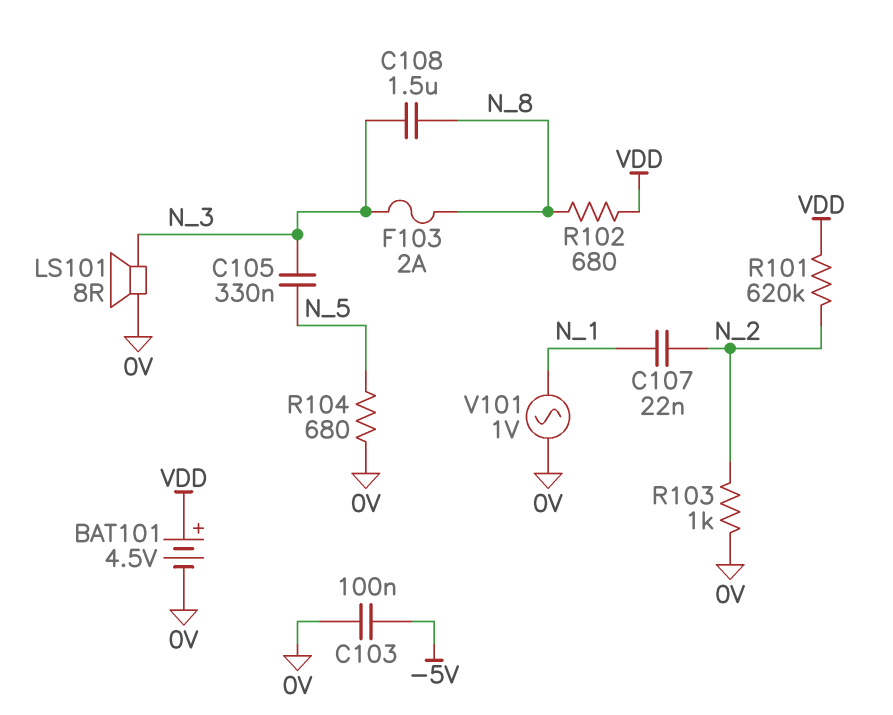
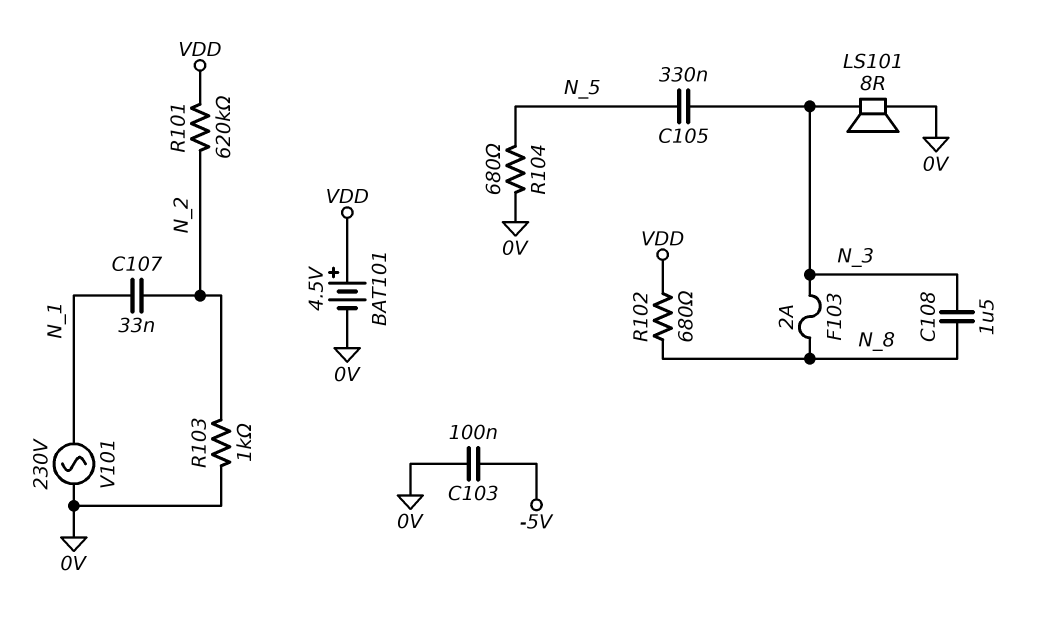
C107: 22nF (N_1, N_2) -> 33nF (N_1, N_2)
V101: AC 1V (0V, N_1) -> AC 230V (0V, N_1)

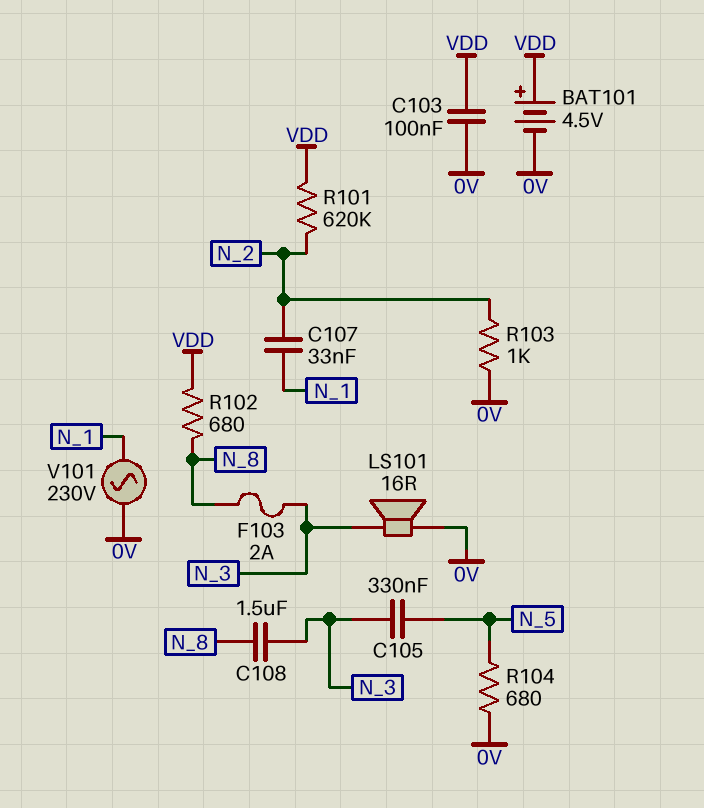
C103: 100nF (-5V, 0V) -> 100nF (0V, VDD)
LS101: speaker 8R (0V, N_3) -> speaker 16R (0V, N_3)

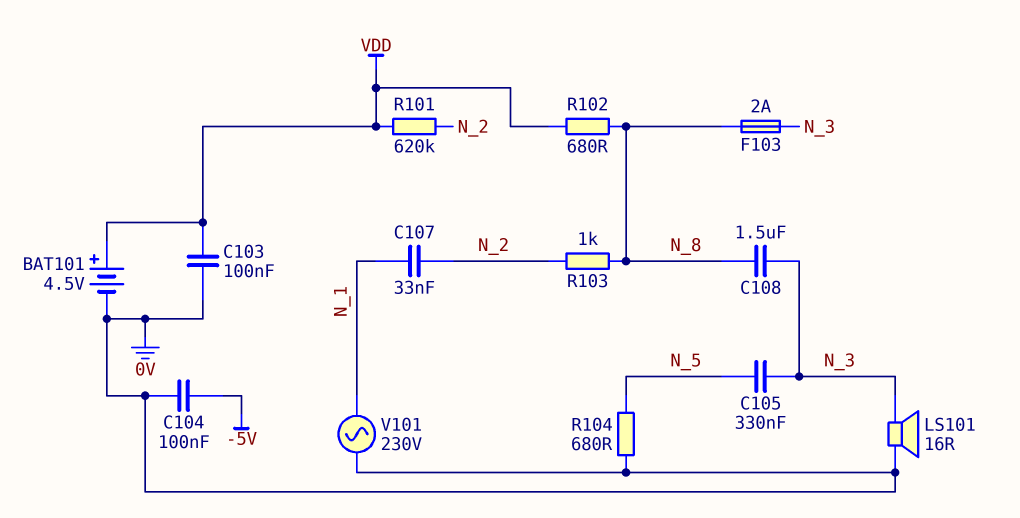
C104: none -> 100nF (-5V, 0V)
R103: 1k (0V, N_2) -> 1k (N_2, N_8)

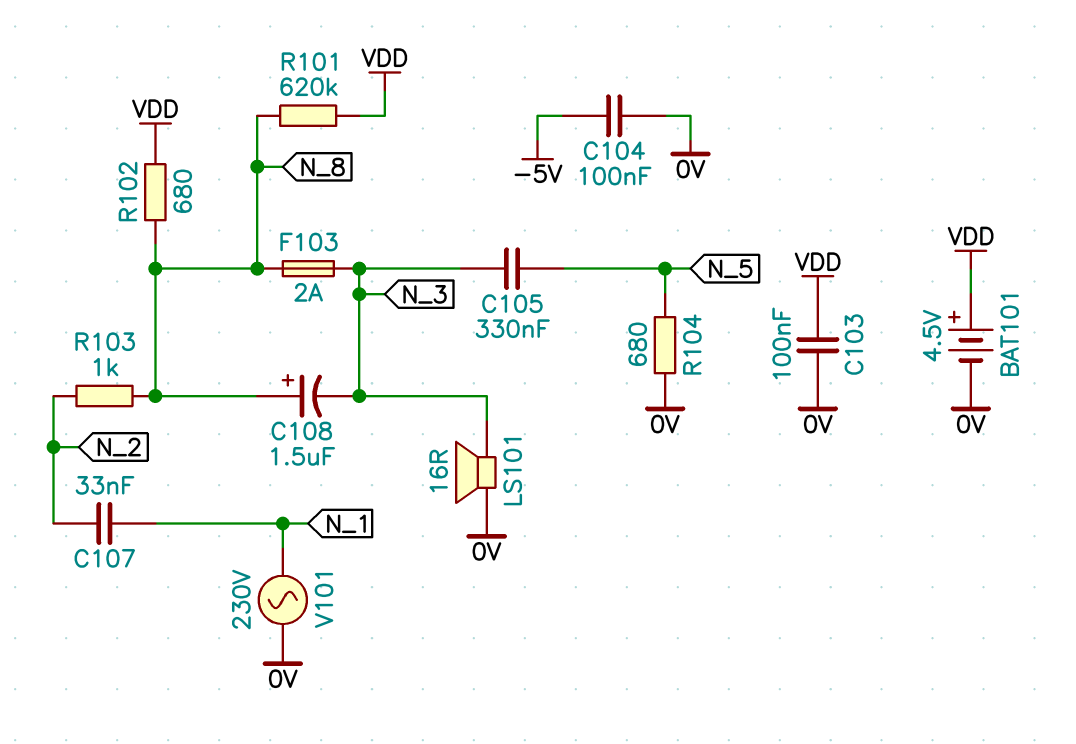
C108: 1.5uF (N_3, N_8) -> 1.5uF (plus N_8, minus N_3)
R101: 620k (N_2, VDD) -> 620k (N_8, VDD)

